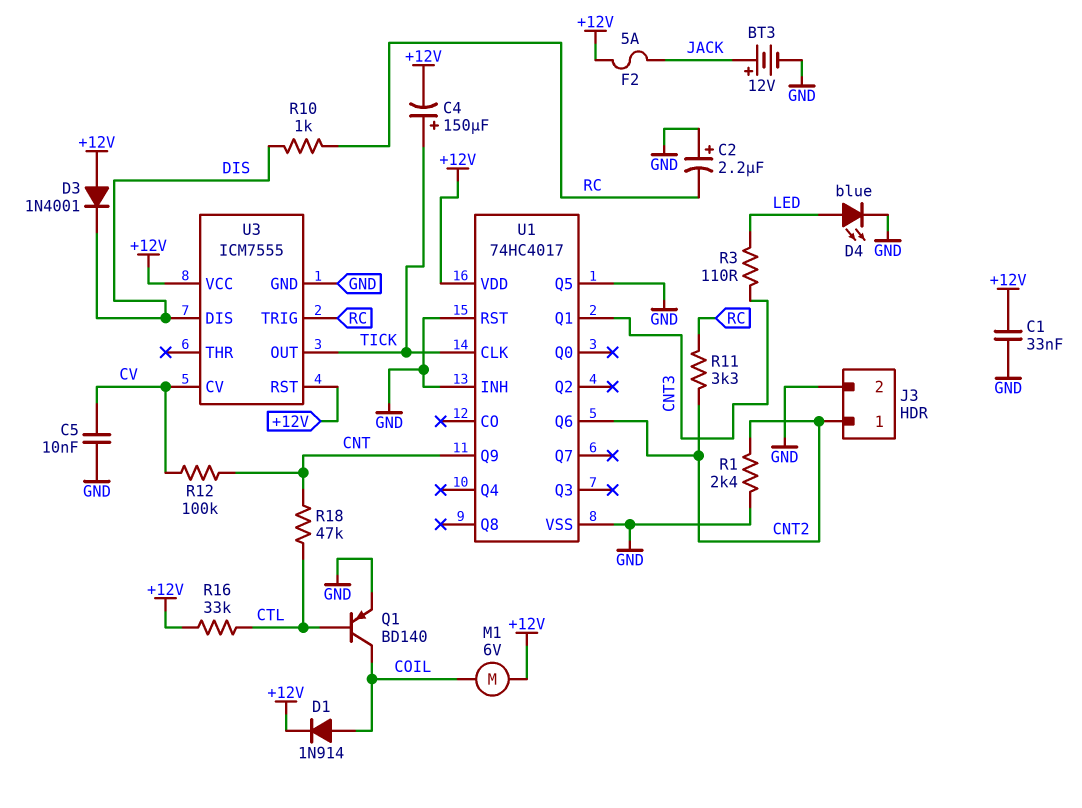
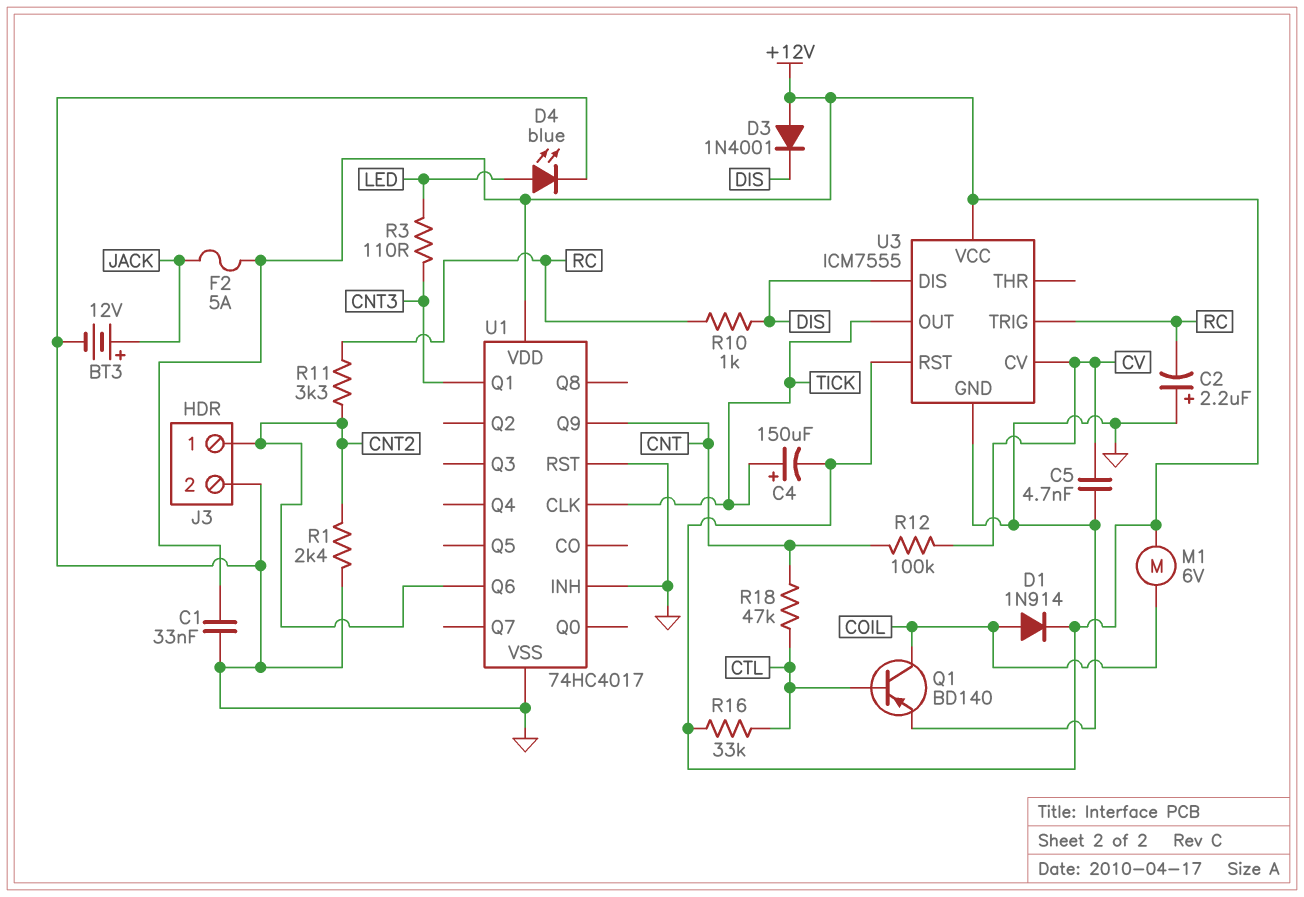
C5: 10nF (CV, GND) -> 4.7nF (CV, GND)
U1 pin Q5: GND -> none

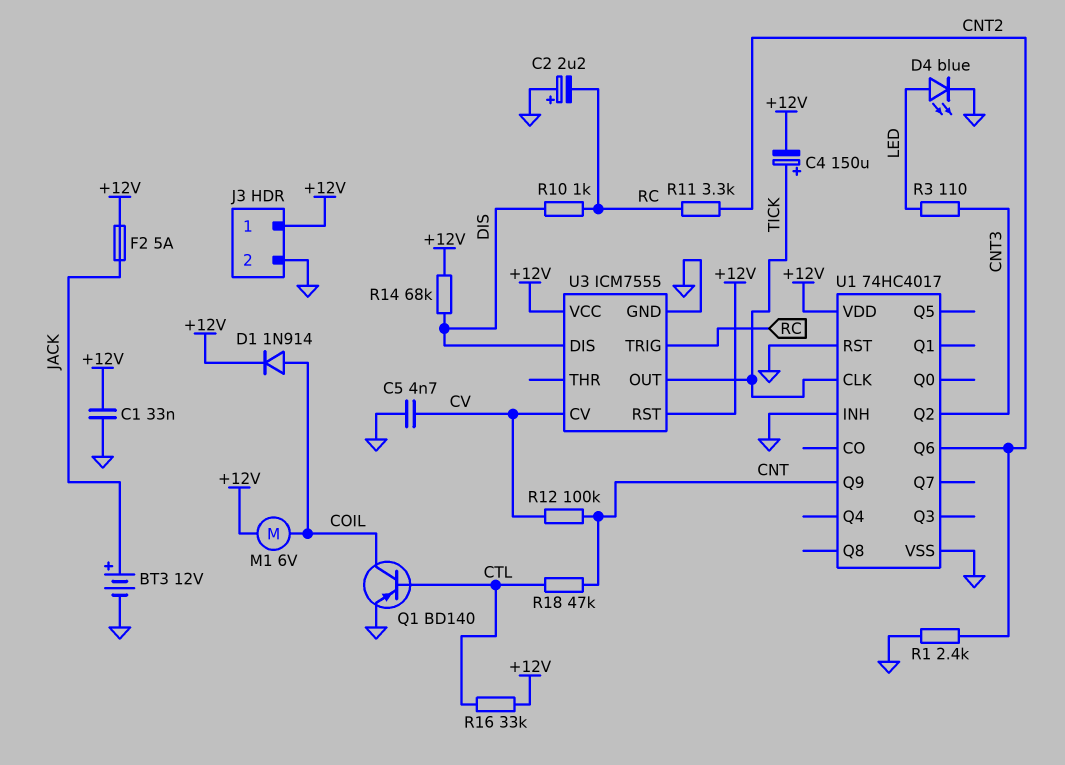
D3: diode 1N4001 (A +12V, K DIS) -> none
J3 pin 1: CNT2 -> +12V
R14: none -> 68k (+12V, DIS)
U1 pin Q1: CNT3 -> none
U1 pin Q2: none -> CNT3

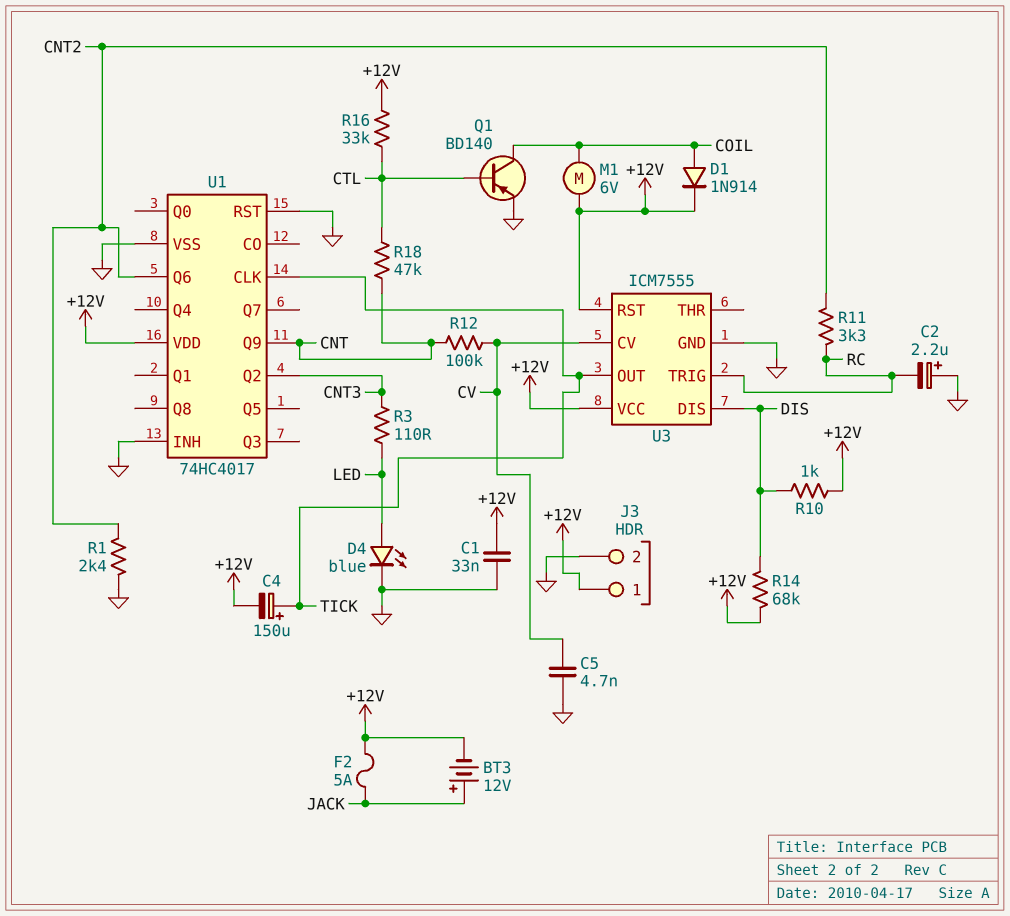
BT3: 12V (plus JACK, minus GND) -> 12V (plus JACK, minus +12V)
R10: 1k (DIS, RC) -> 1k (+12V, DIS)

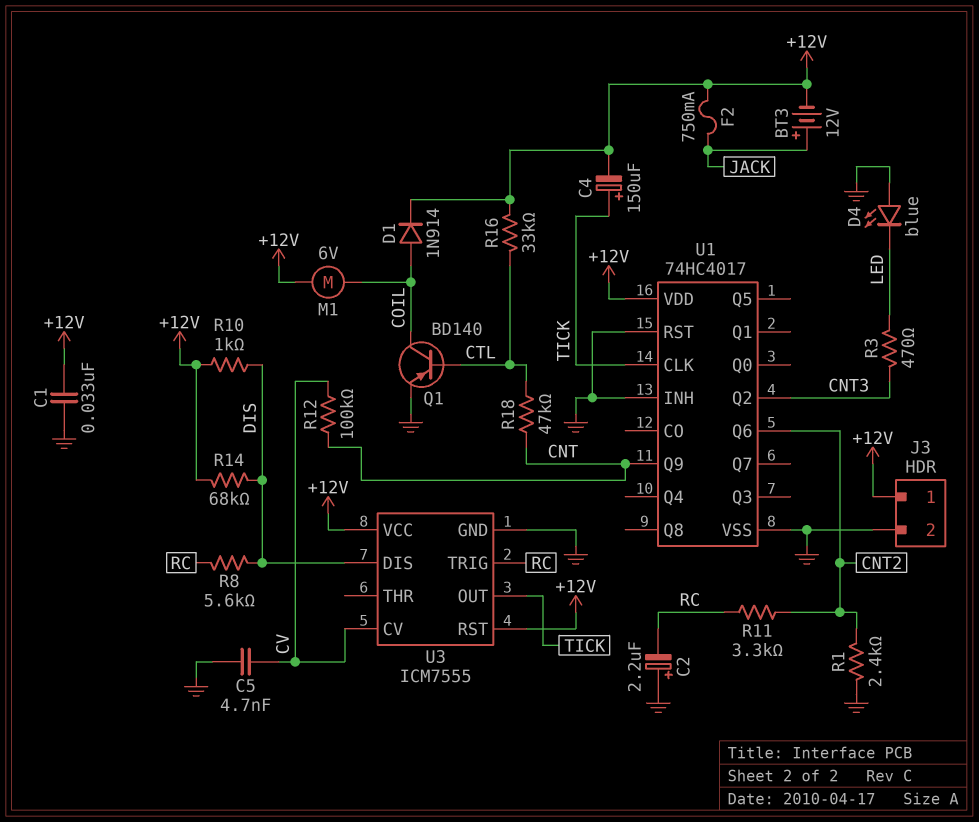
D4: LED blue (A LED, K GND) -> LED blue (A GND, K LED)
F2: 5A (+12V, JACK) -> 750mA (+12V, JACK)
R3: 110 (CNT3, LED) -> 470 (CNT3, LED)
R8: none -> 5.6k (DIS, RC)

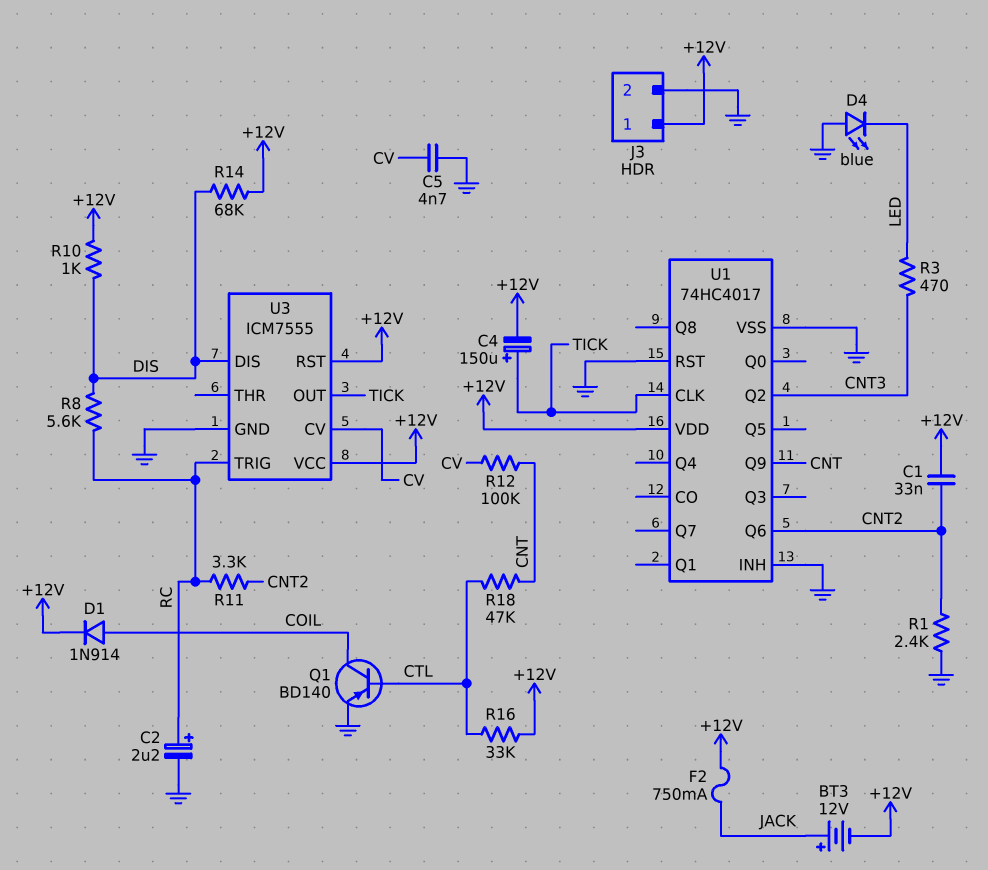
C1: 33nF (+12V, GND) -> 33nF (+12V, CNT2)
C2: 2.2uF (plus GND, minus RC) -> 2.2uF (plus RC, minus GND)
M1: motor 6V (+12V, COIL) -> none

